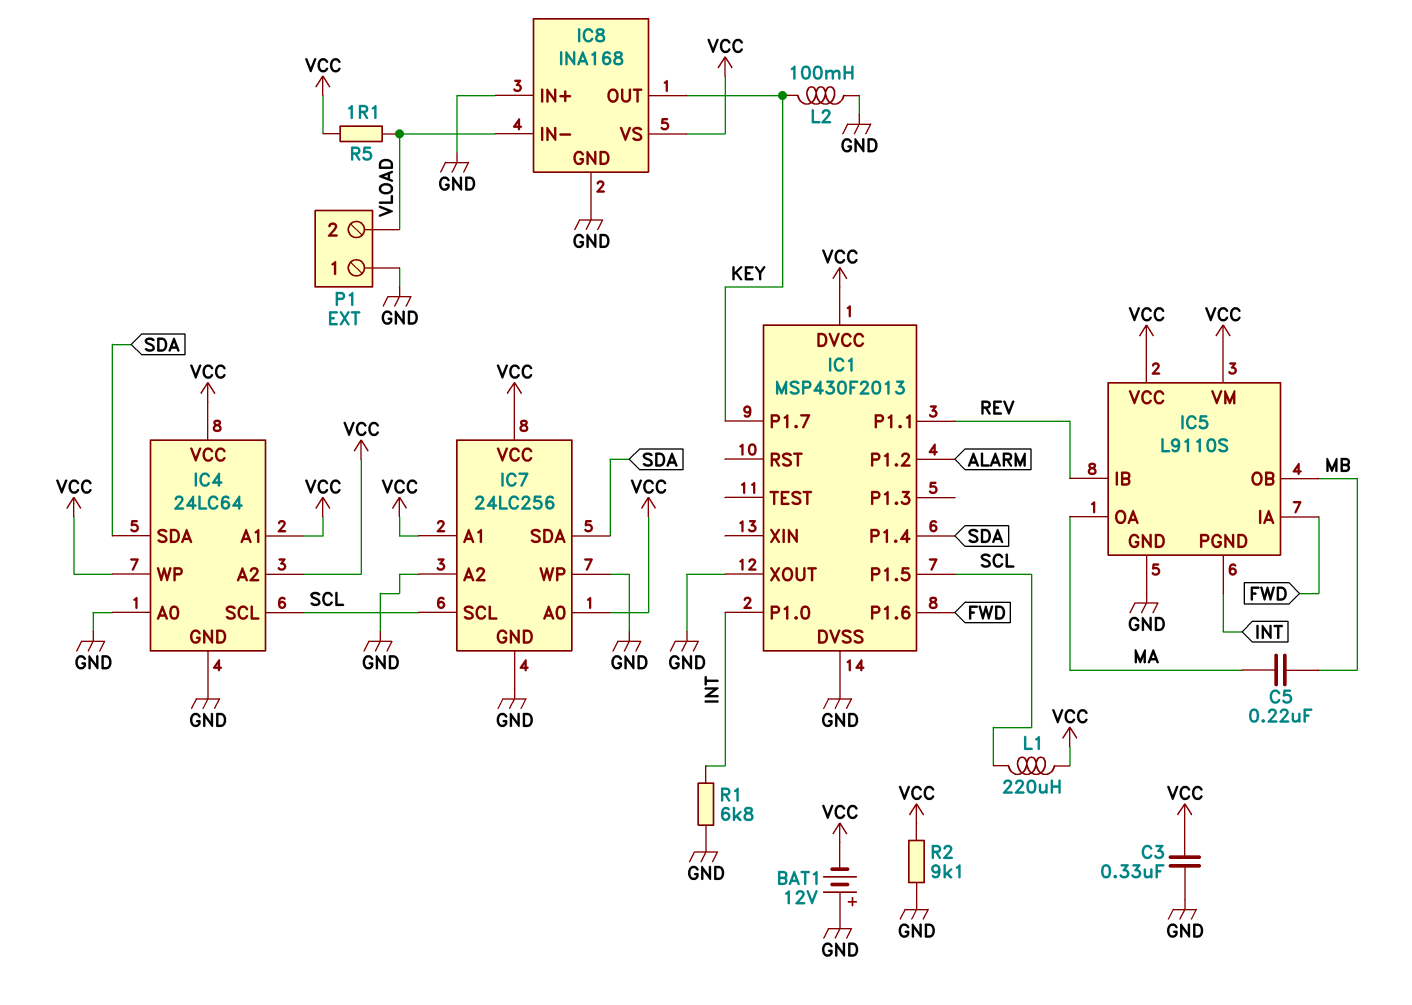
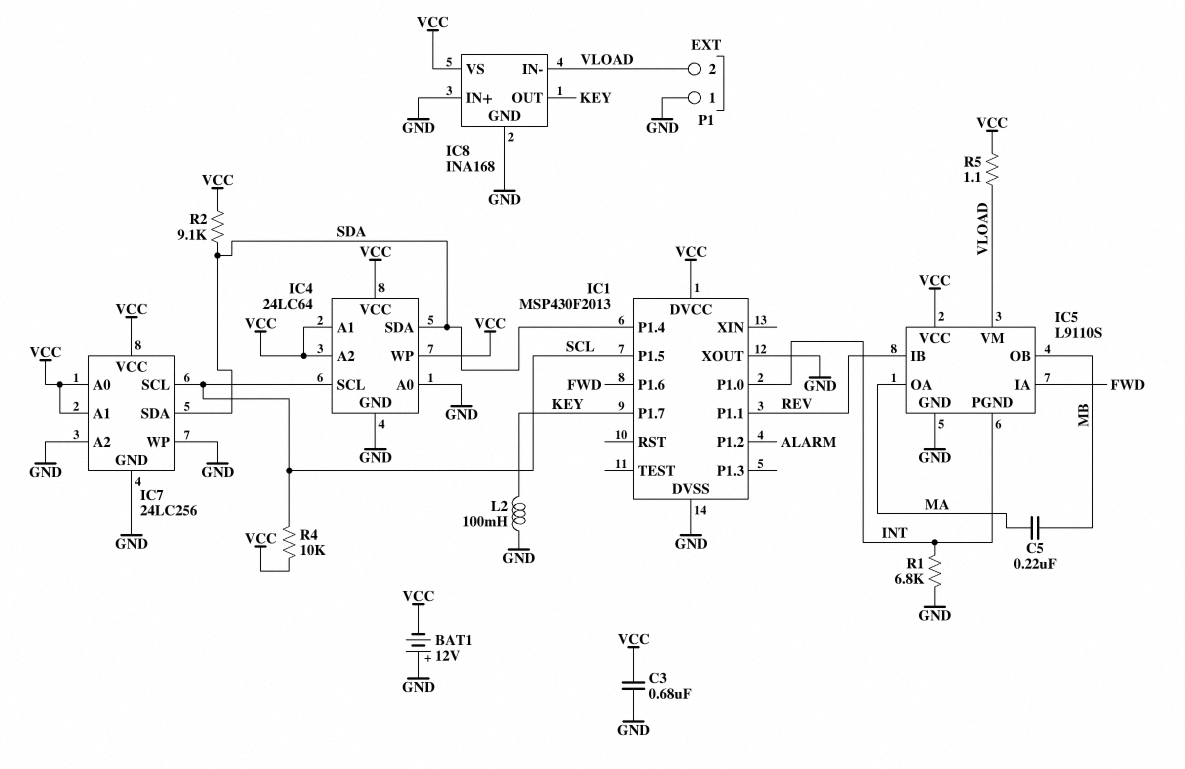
C3: 330nF (GND, VCC) -> 680nF (GND, VCC)
IC5 pin VM: VCC -> VLOAD
L1: 220uH (SCL, VCC) -> none
R2: 9.1k (GND, VCC) -> 9.1k (SDA, VCC)
R4: none -> 10k (SCL, VCC)

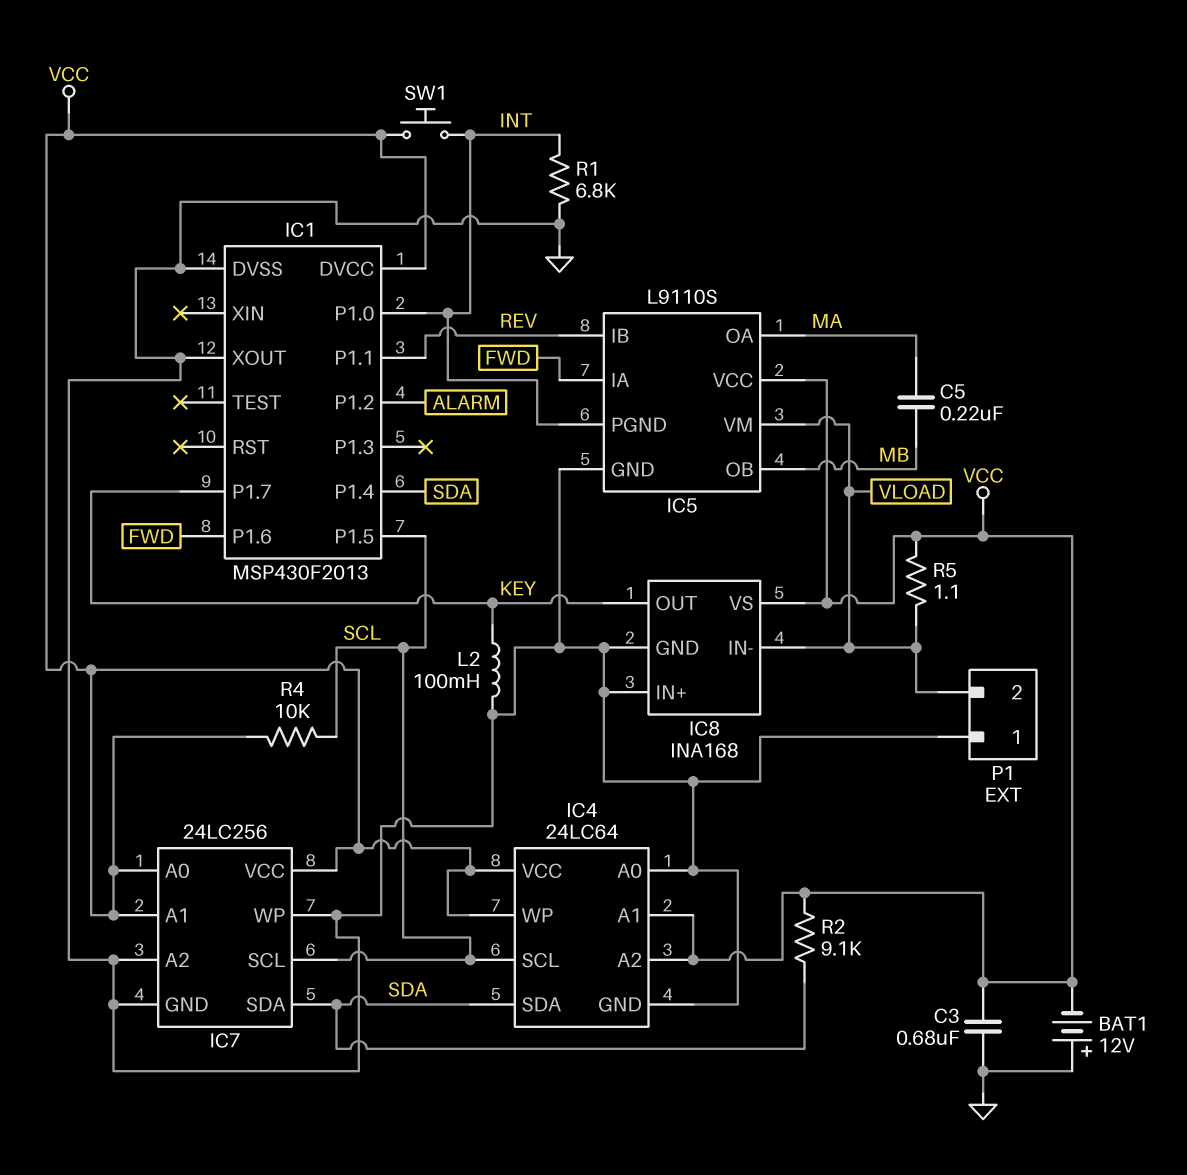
SW1: none -> button (INT, VCC)

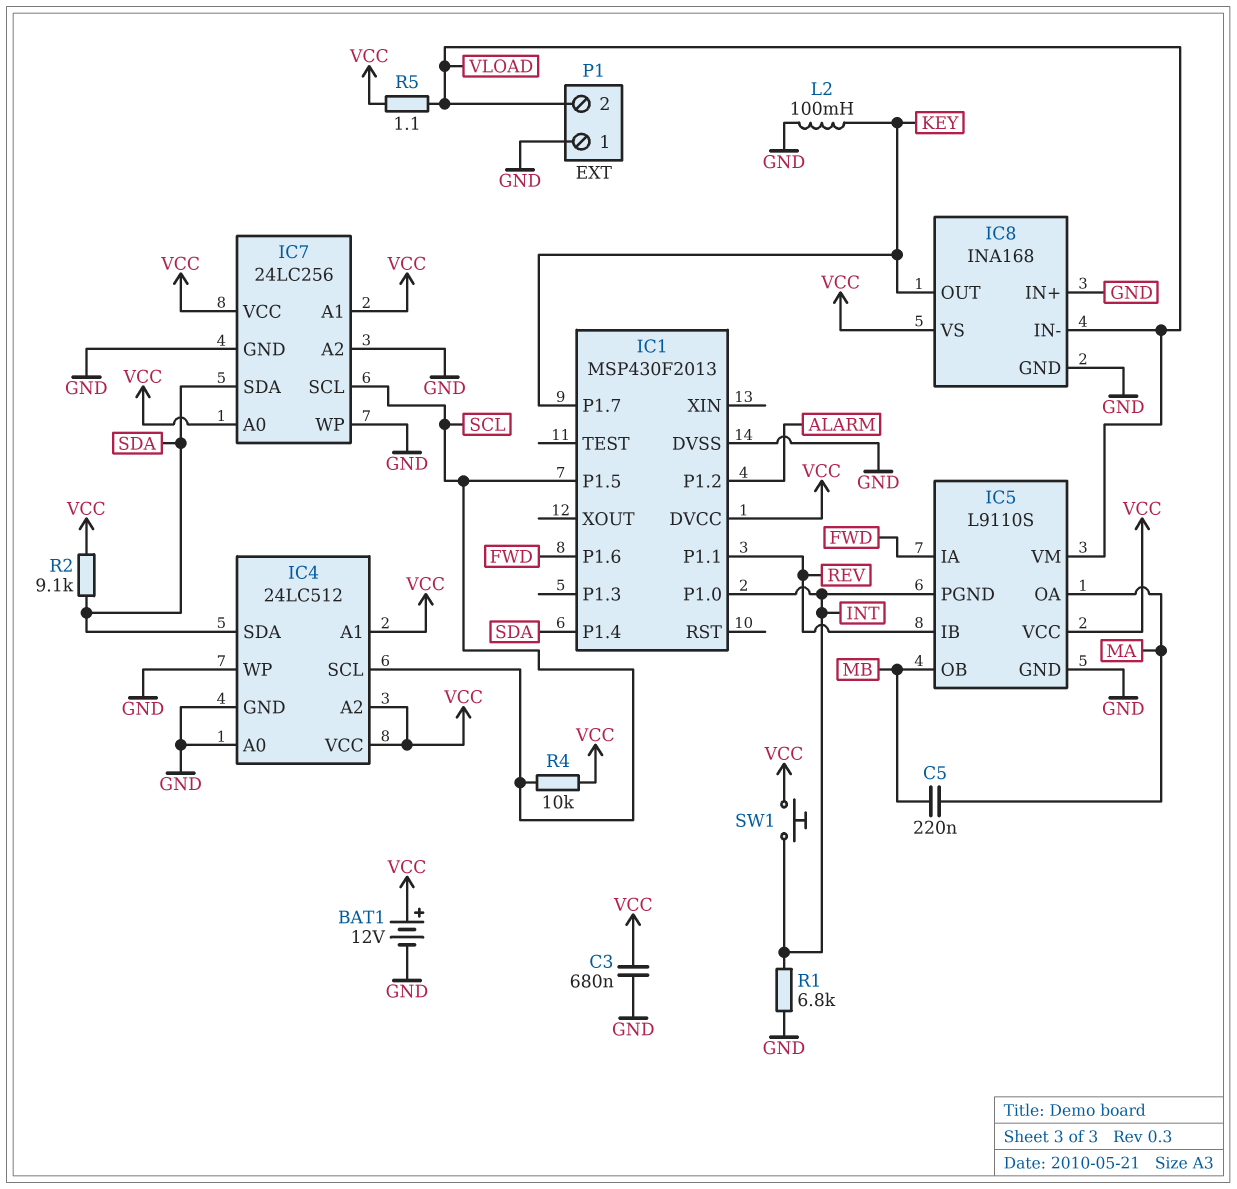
BAT1: 12V (plus GND, minus VCC) -> 12V (plus VCC, minus GND)
IC1 pin XOUT: GND -> none
IC4: 24LC64 -> 24LC512
IC4 pin WP: VCC -> GND

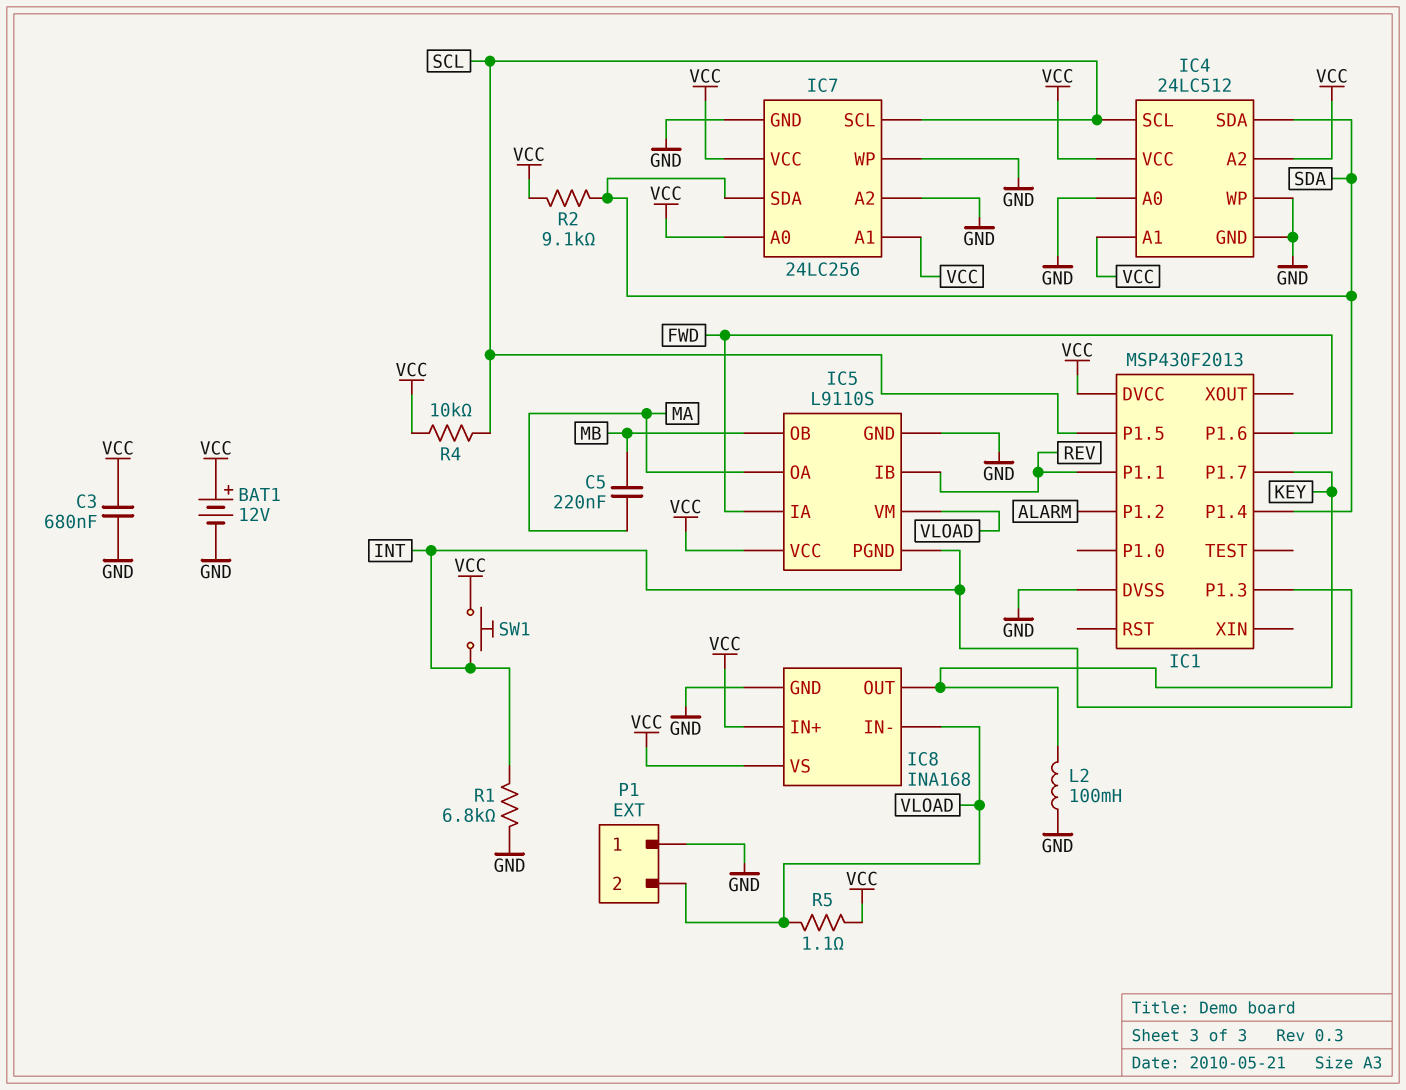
IC1 pin P1.0: INT -> none
IC1 pin P1.3: none -> INT
IC8 pin IN+: GND -> VCC

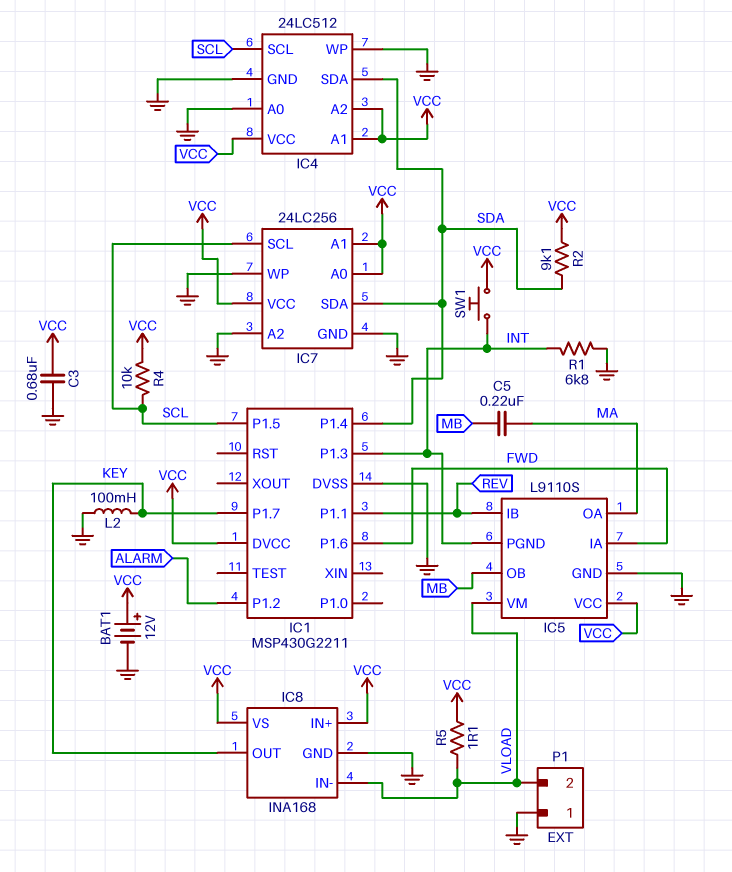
IC1: MSP430F2013 -> MSP430G2211

